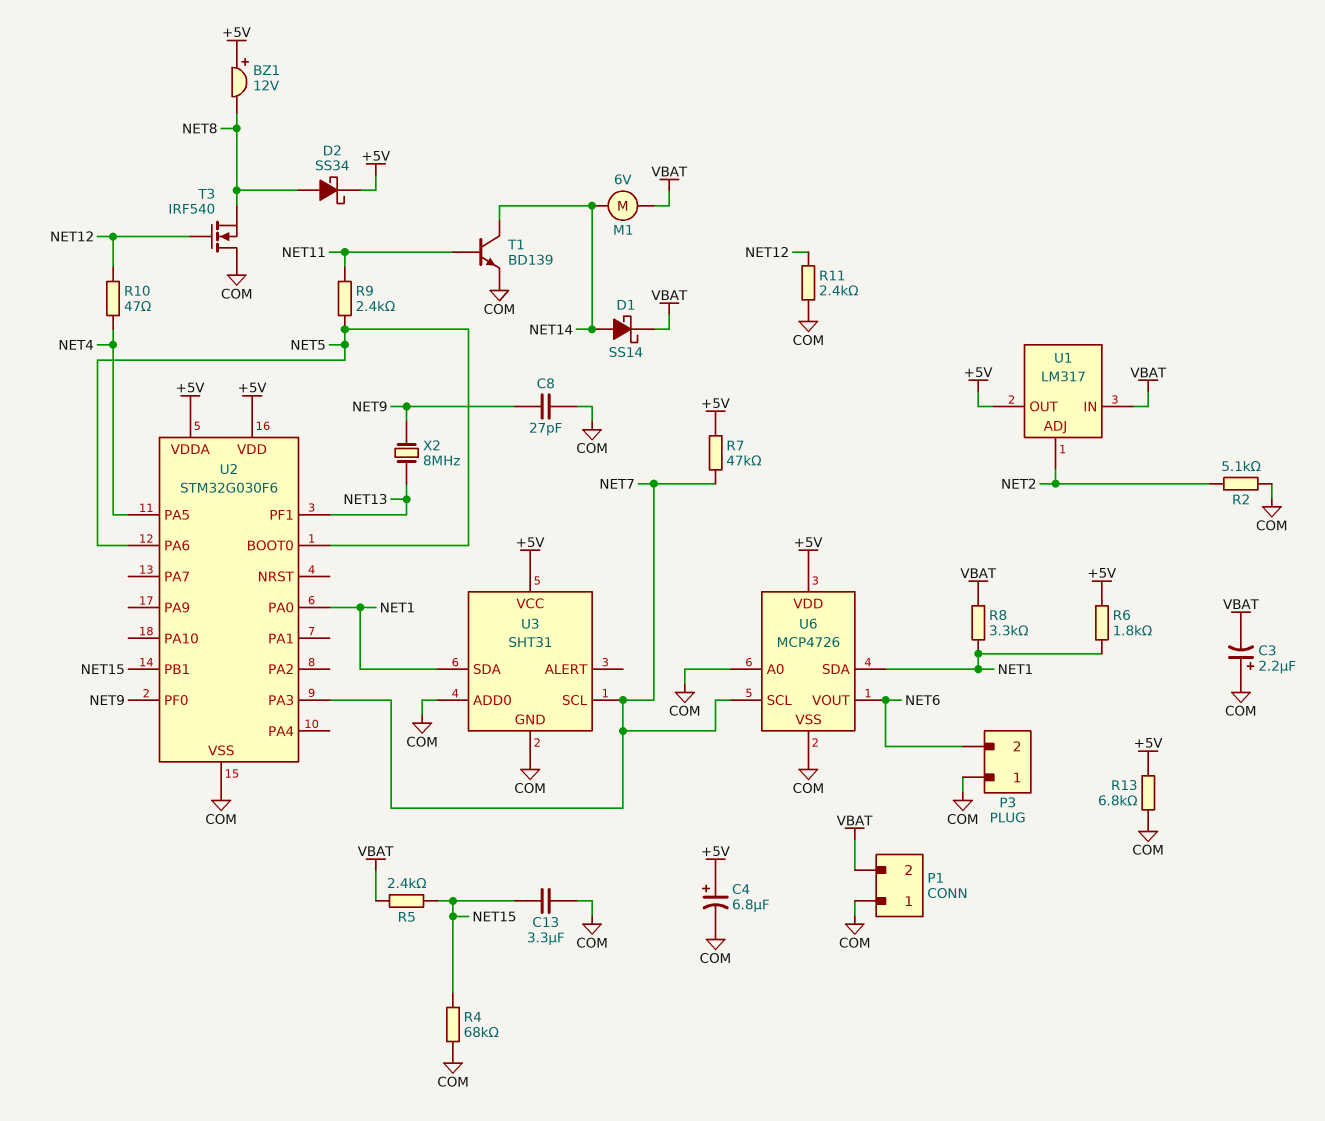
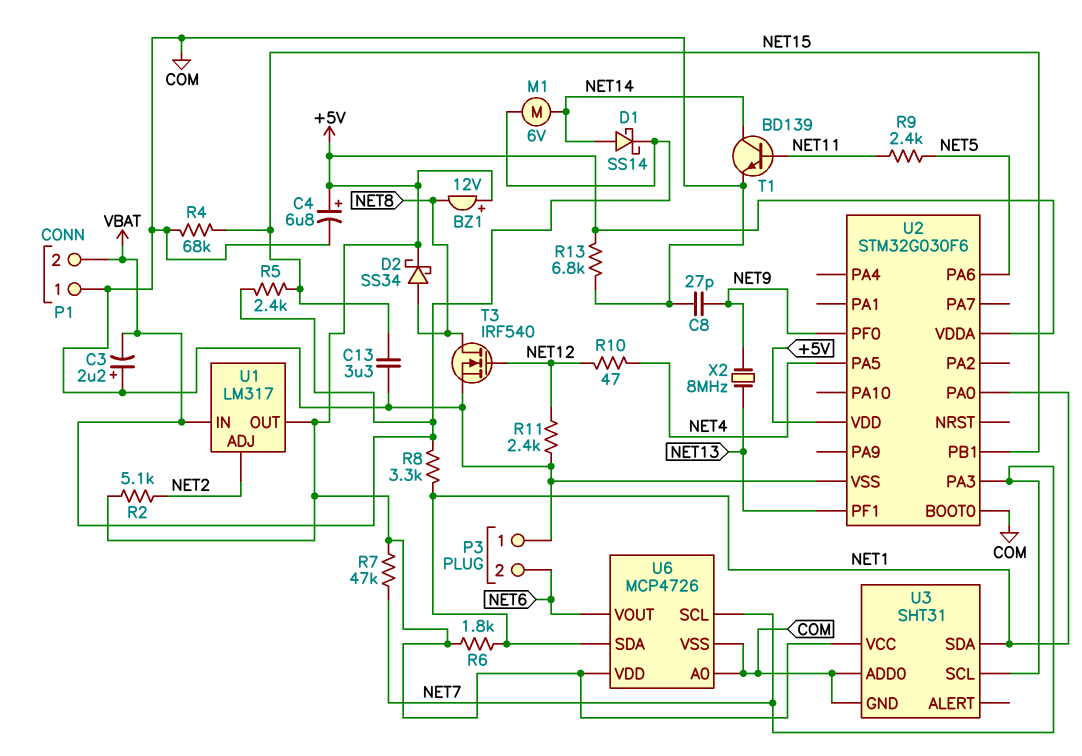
R2: 5.1k (COM, NET2) -> 5.1k (+5V, NET2)
T3: NMOS IRF540 (G NET12, D COM, S NET8) -> NMOS IRF540 (G NET12, D NET8, S COM)
U2 pin BOOT0: NET5 -> COM

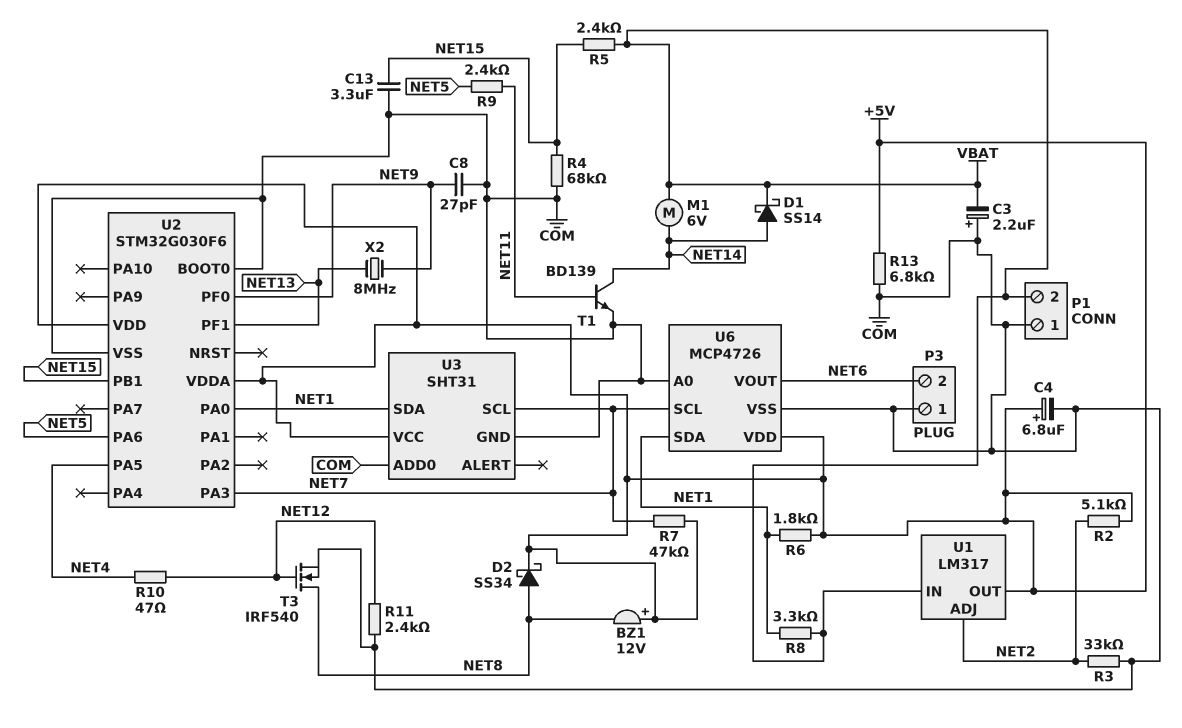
R3: none -> 33k (COM, NET2)

